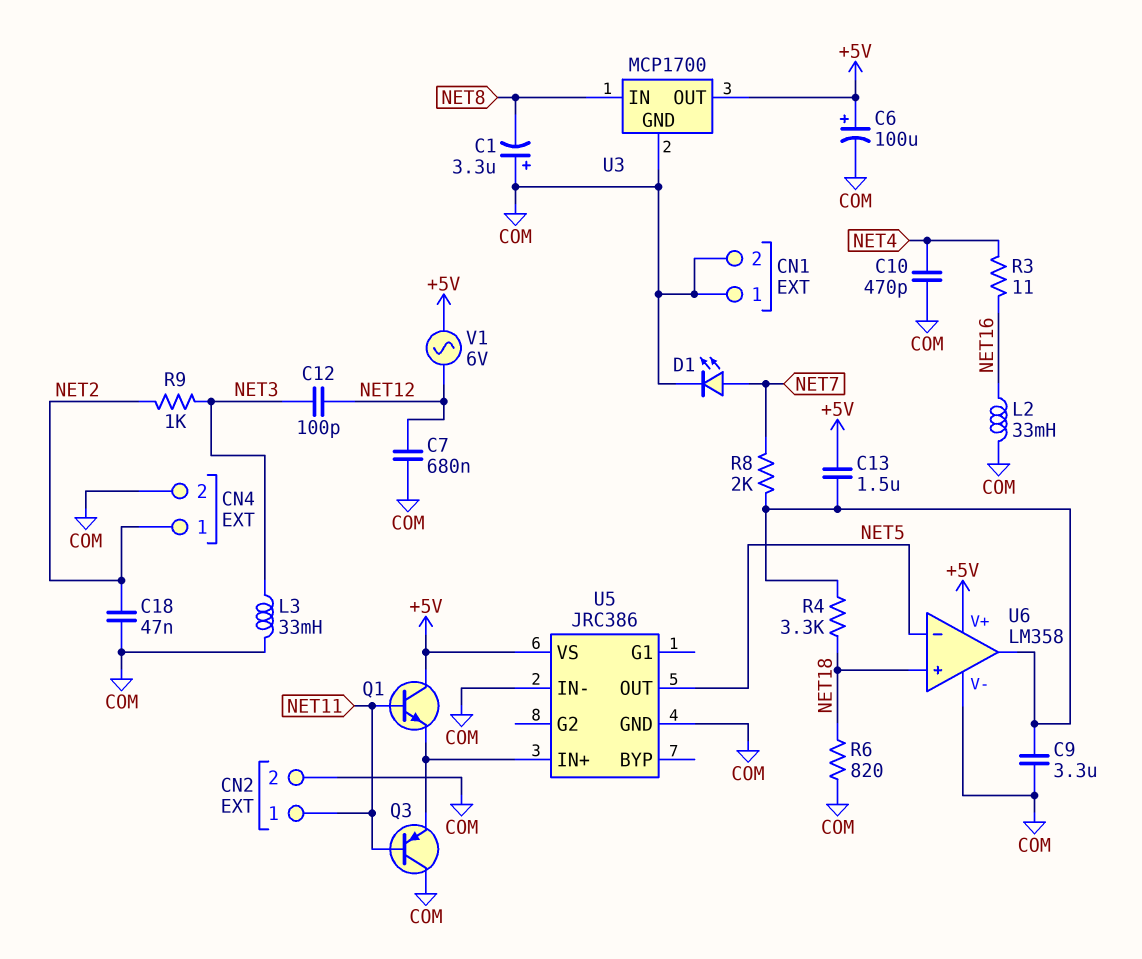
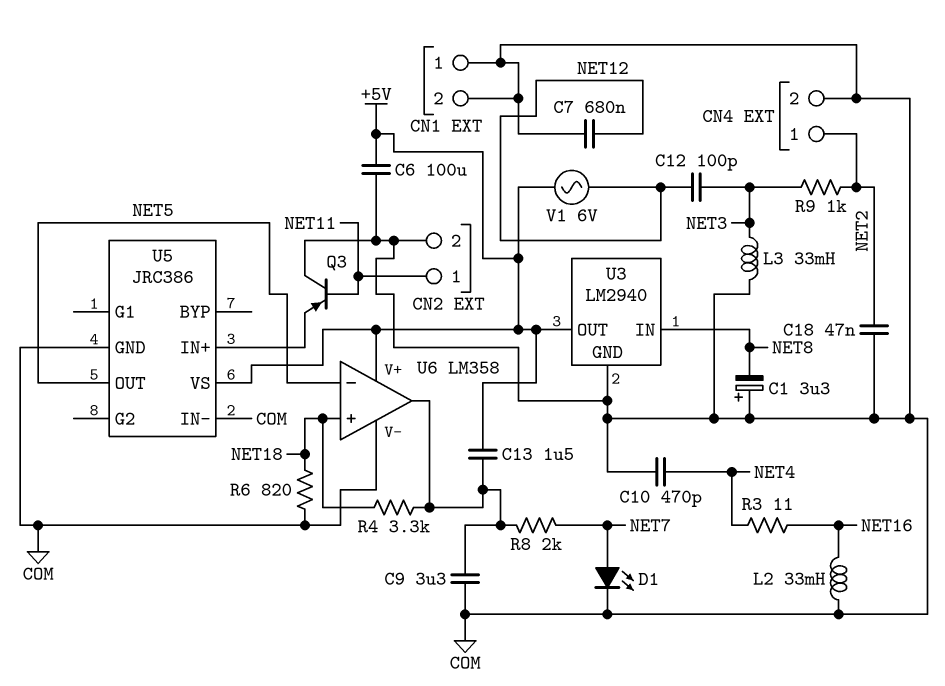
C6: 100uF (plus +5V, minus COM) -> 100uF (+5V, COM)
Q1: NPN (B NET11, C +5V, E U5/IN+) -> none
U3: MCP1700 -> LM2940

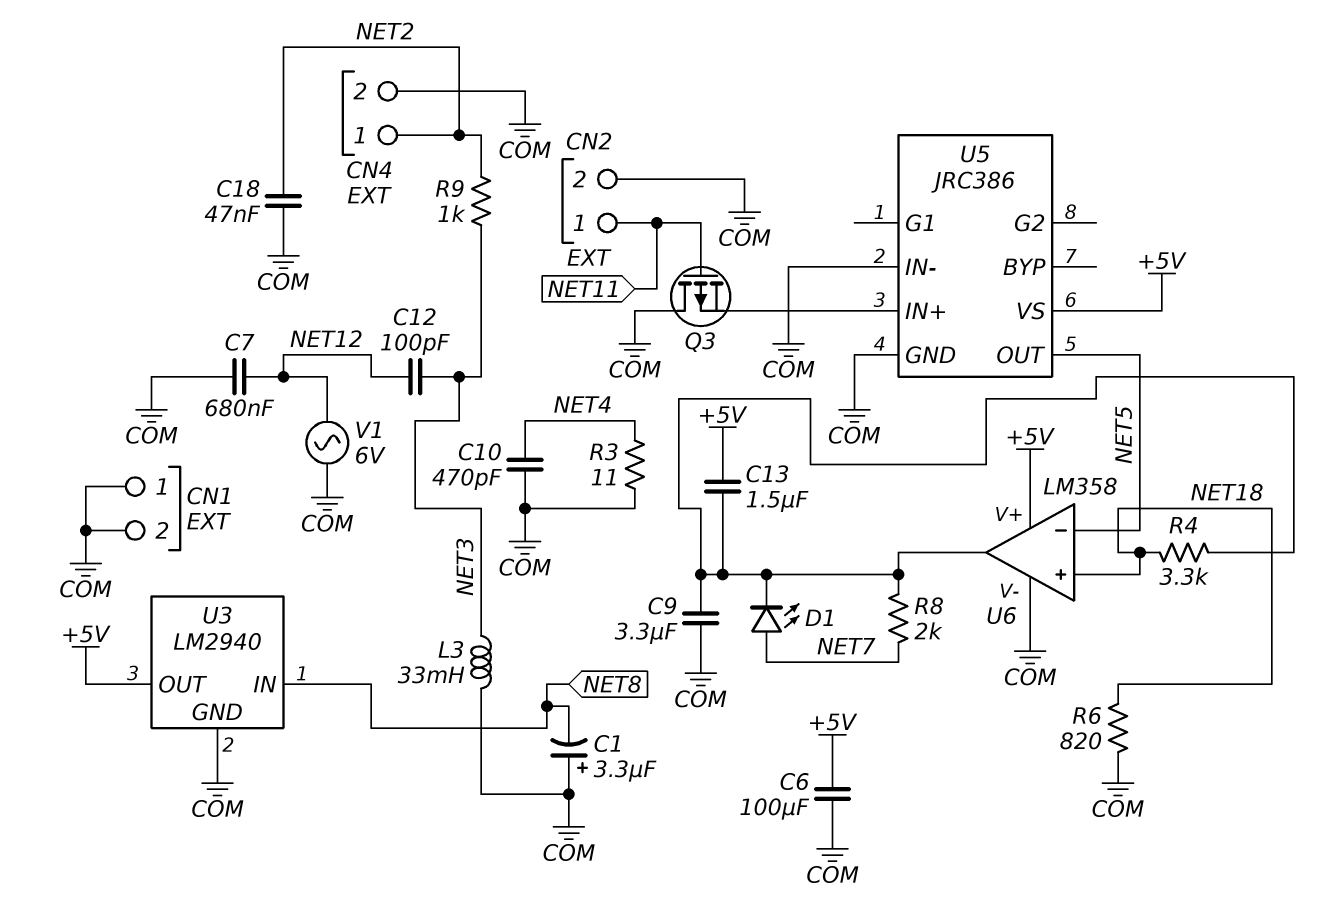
D1: LED (A NET7, K COM) -> LED (A NET7, K U6/out)
L2: 33mH (COM, NET16) -> none
Q3: PNP (B NET11, C COM, E U5/IN+) -> PMOS (G NET11, D COM, S U5/IN+)
R3: 11 (NET4, NET16) -> 11 (COM, NET4)
V1: AC 6V (+5V, NET12) -> AC 6V (COM, NET12)

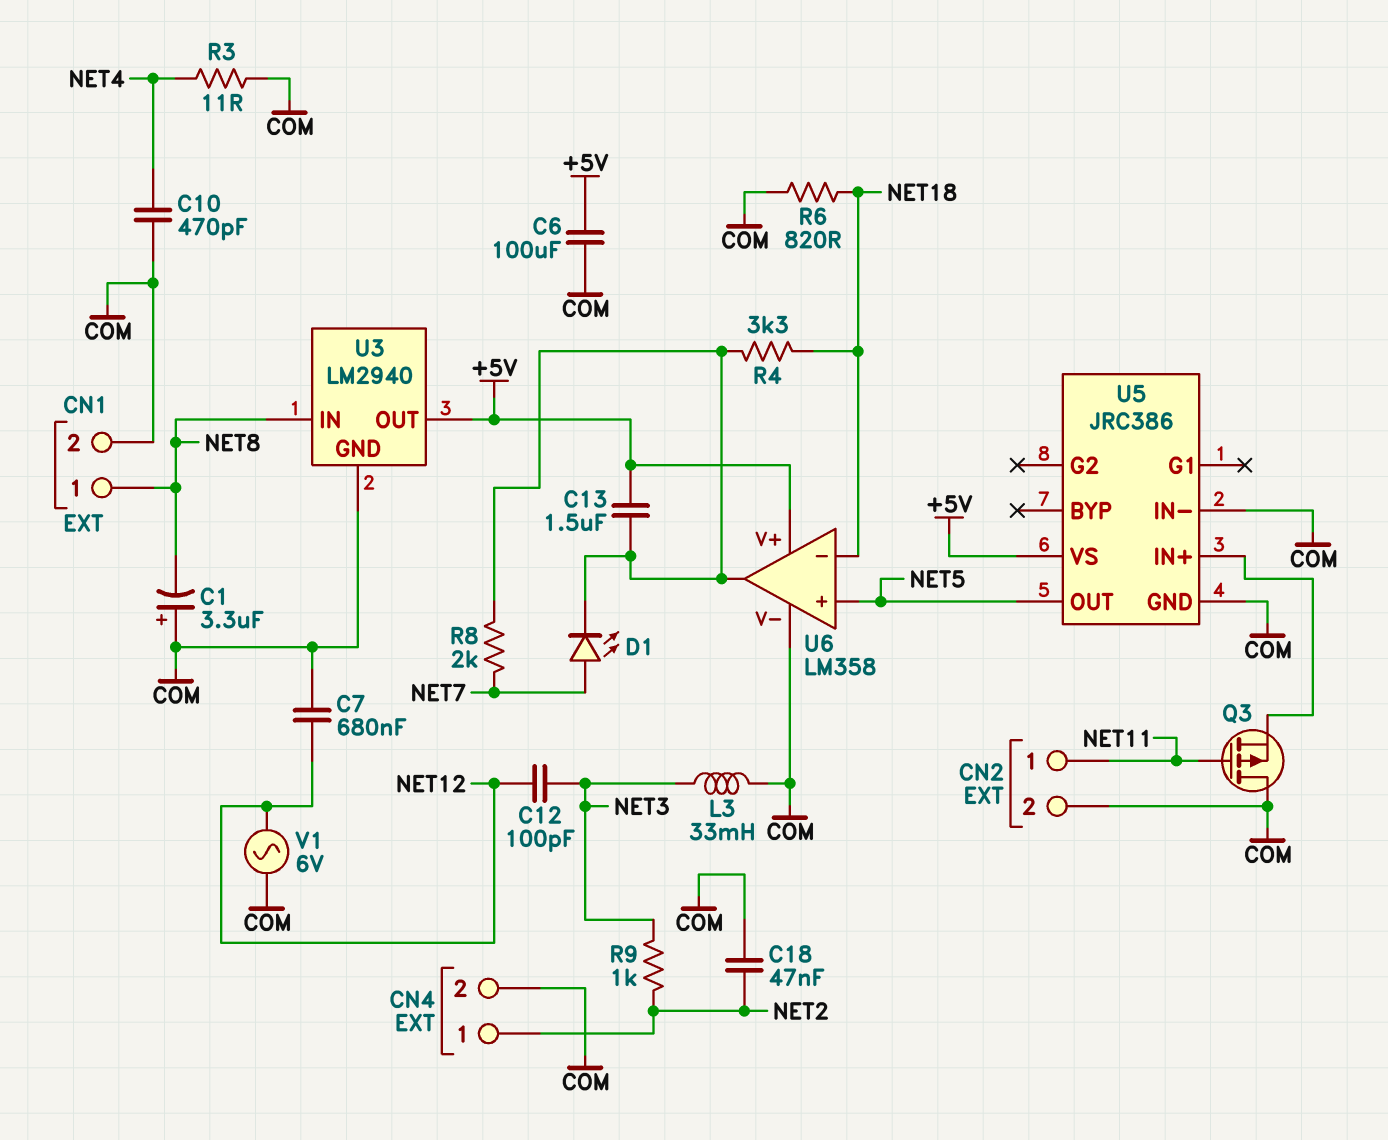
C9: 3.3uF (COM, U6/out) -> none
CN1 pin 1: COM -> NET8
U6 pin in+: NET18 -> NET5
U6 pin in-: NET5 -> NET18

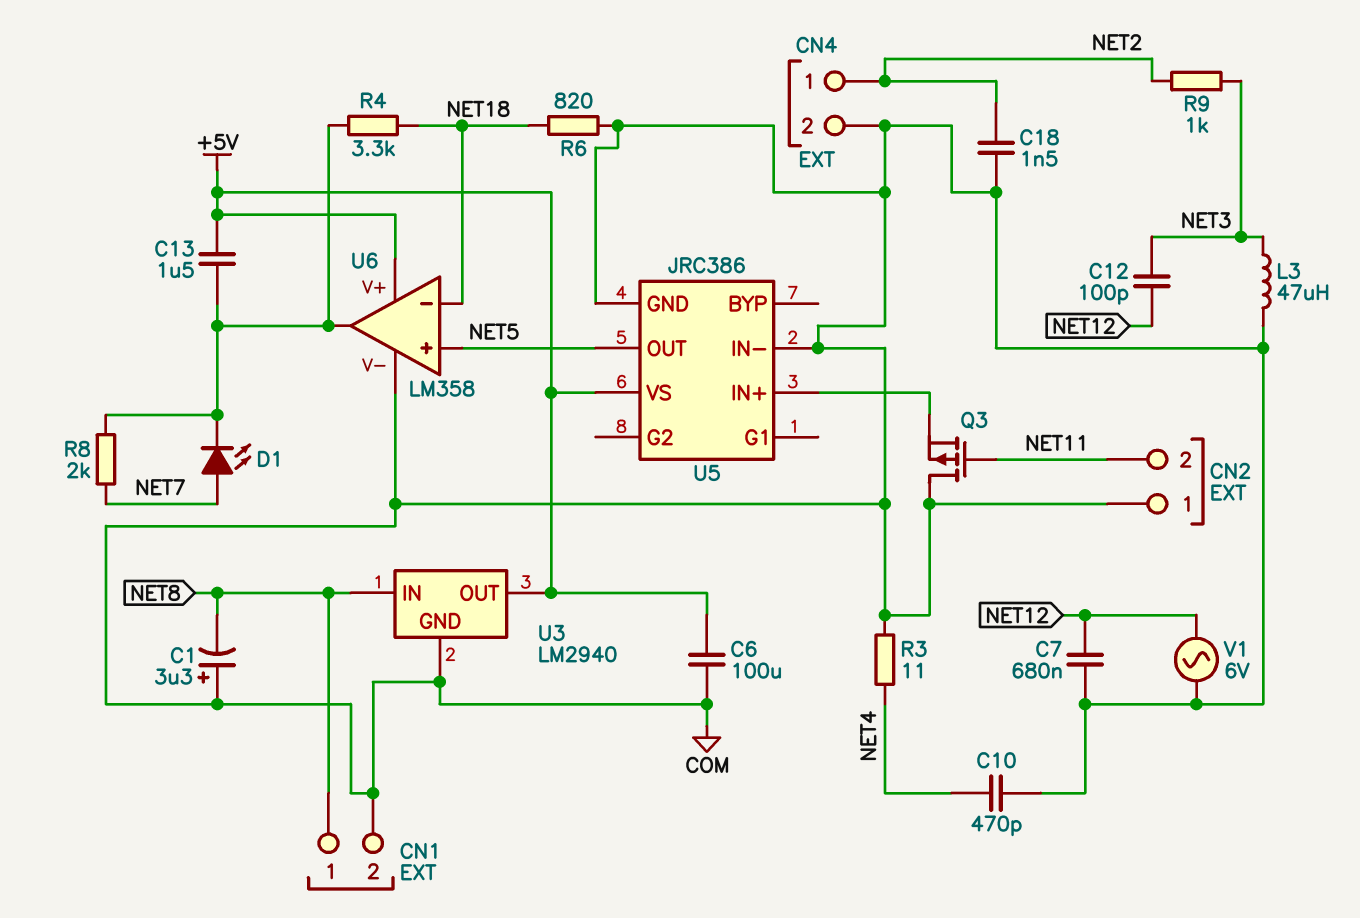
C18: 47nF (COM, NET2) -> 1.5nF (COM, NET2)
CN2 pin 1: NET11 -> COM
CN2 pin 2: COM -> NET11
L3: 33mH (COM, NET3) -> 47uH (COM, NET3)

